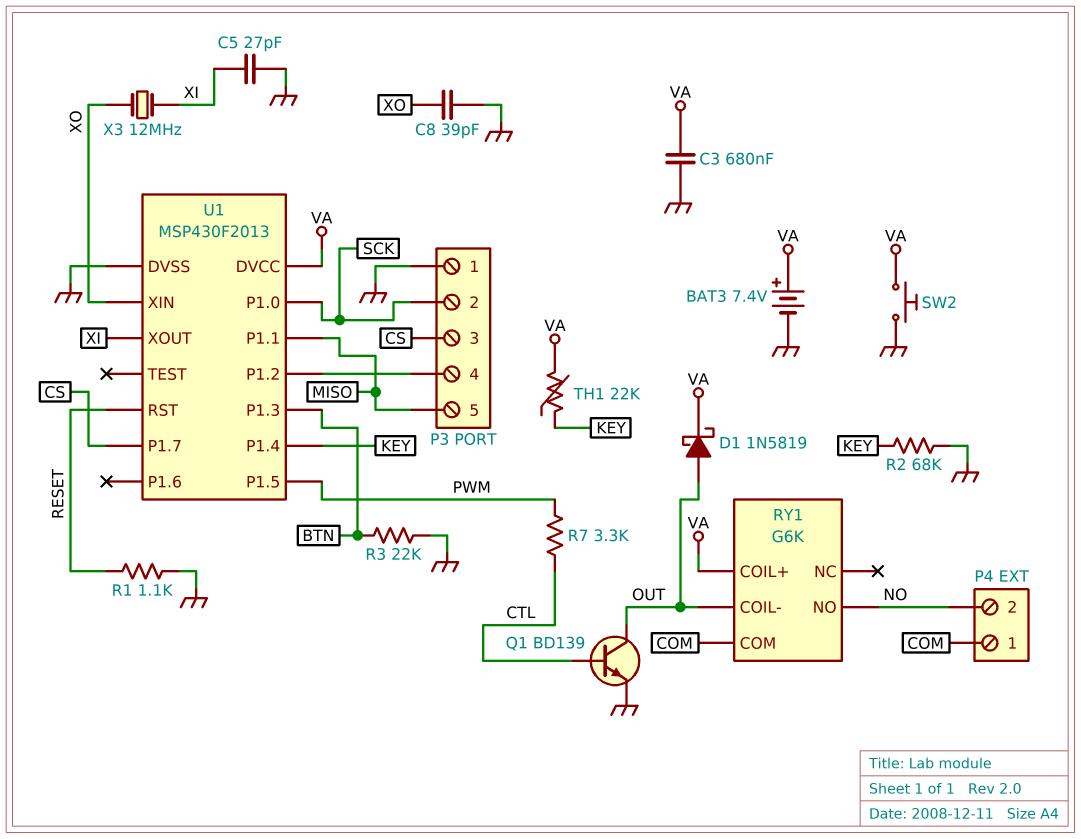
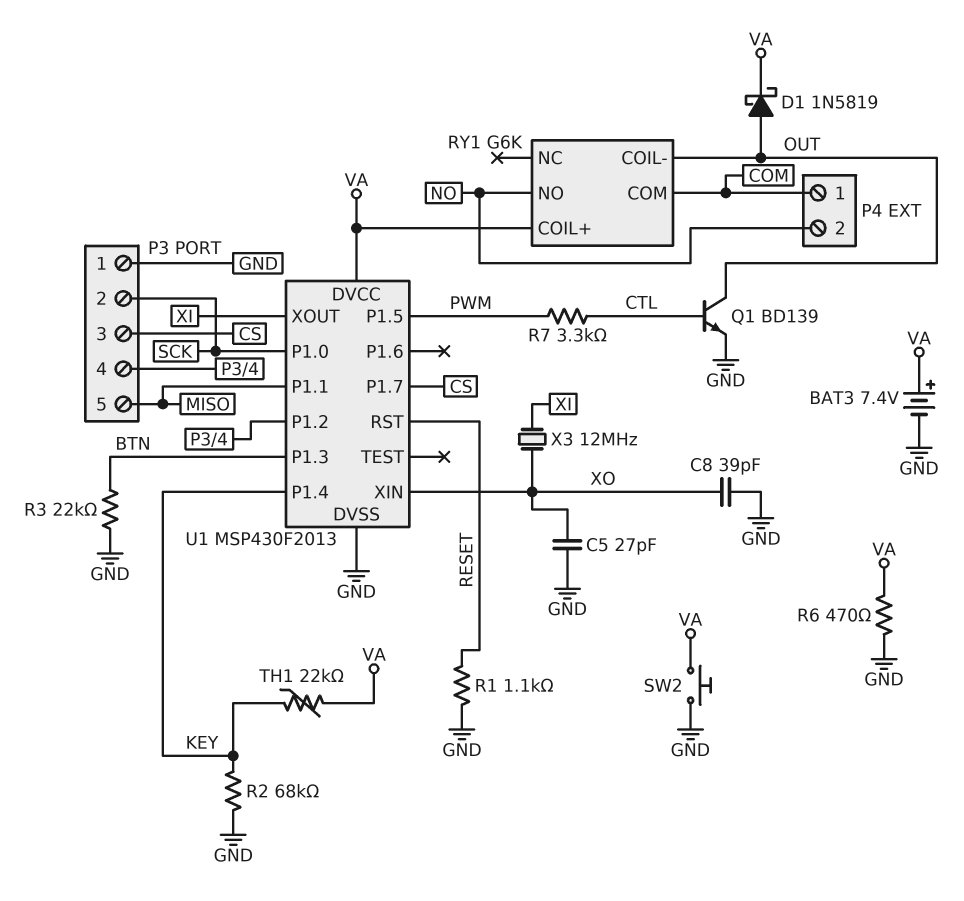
C3: 680nF (GND, VA) -> none
C5: 27pF (GND, XI) -> 27pF (GND, XO)
R6: none -> 470 (GND, VA)

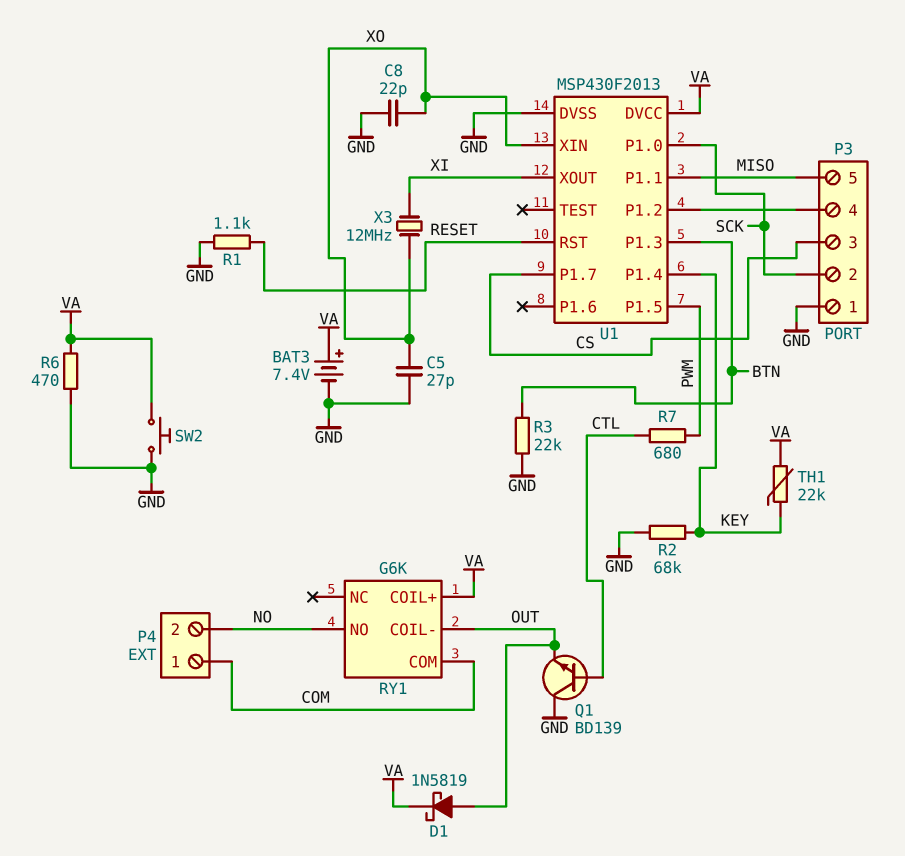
C8: 39pF (GND, XO) -> 22pF (GND, XO)
Q1: NPN BD139 (B CTL, C OUT, E GND) -> NPN BD139 (B CTL, C GND, E OUT)
R7: 3.3k (CTL, PWM) -> 680 (CTL, PWM)

